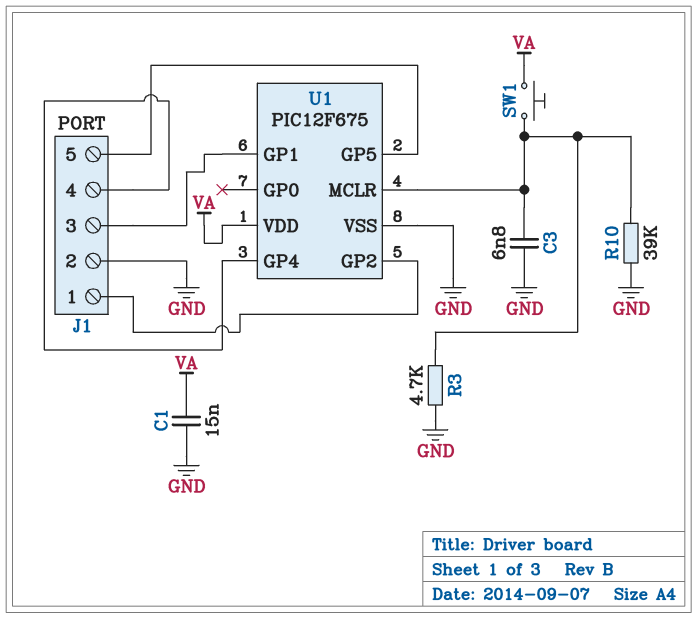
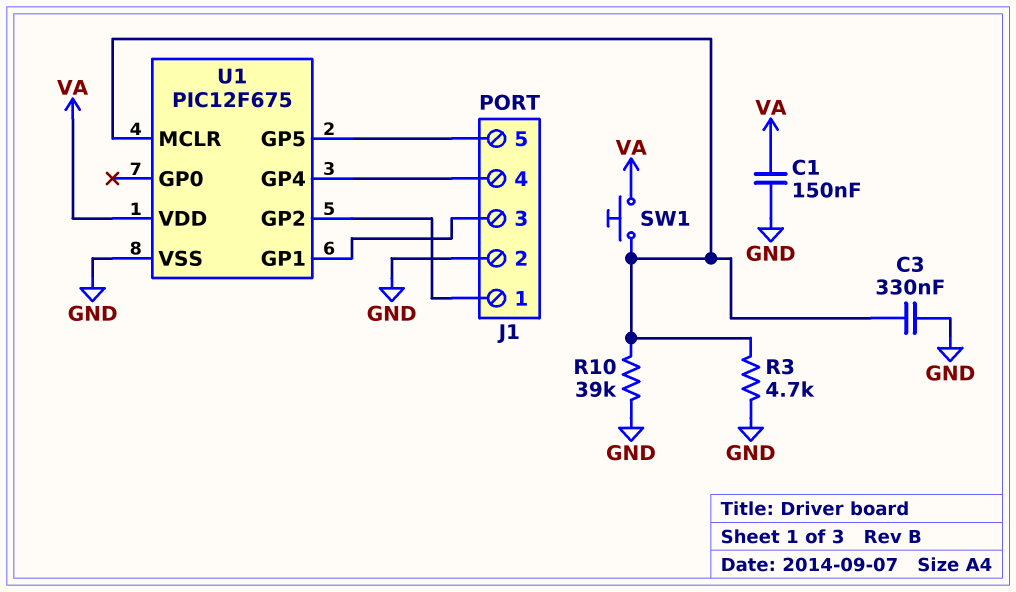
C1: 15nF (GND, VA) -> 150nF (GND, VA)
C3: 6.8nF (GND, U1/MCLR) -> 330nF (GND, U1/MCLR)

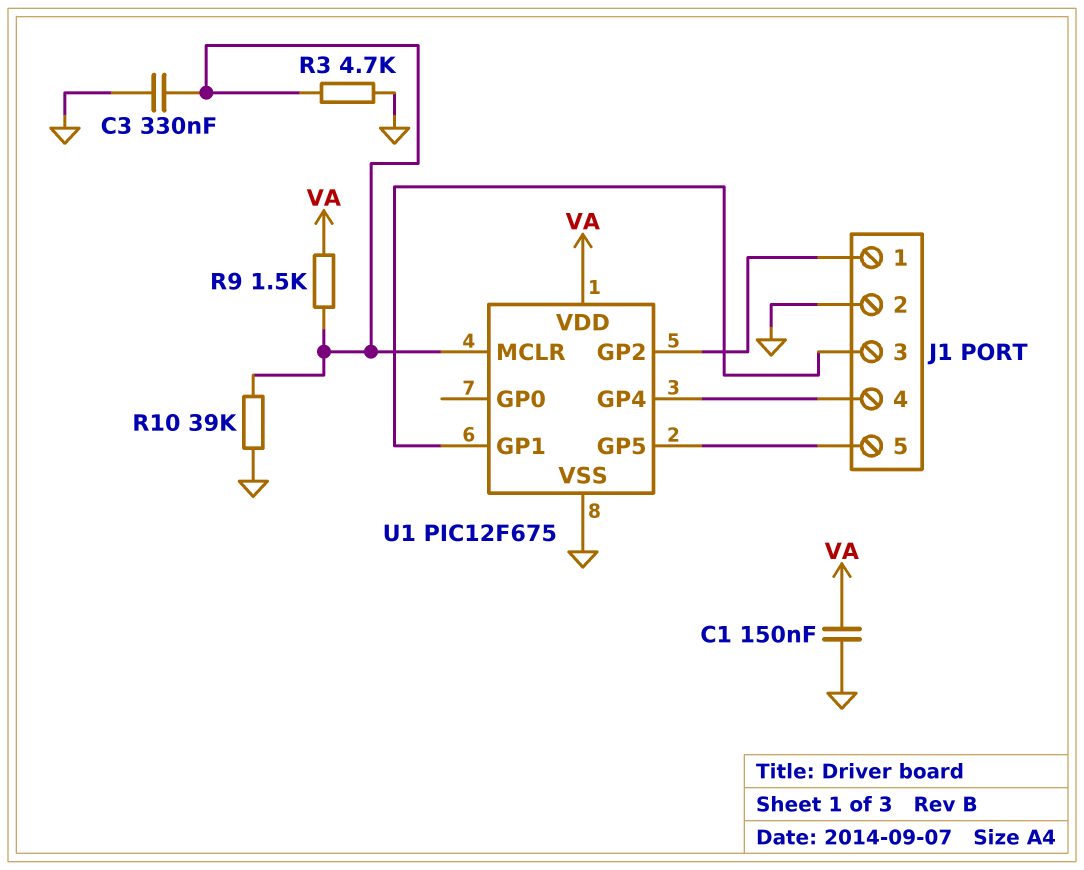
R9: none -> 1.5k (U1/MCLR, VA)
SW1: button (U1/MCLR, VA) -> none

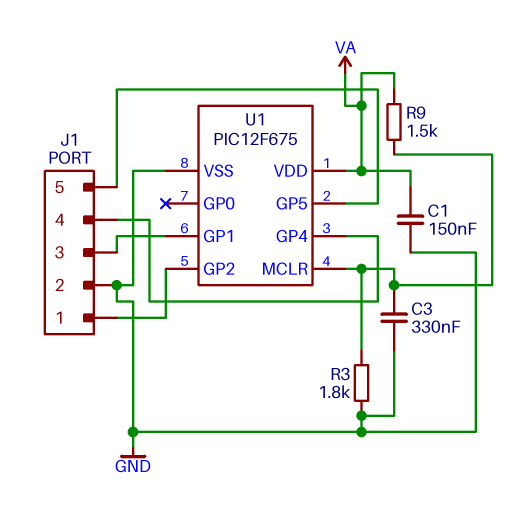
R3: 4.7k (GND, U1/MCLR) -> 1.8k (GND, U1/MCLR)
R10: 39k (GND, U1/MCLR) -> none

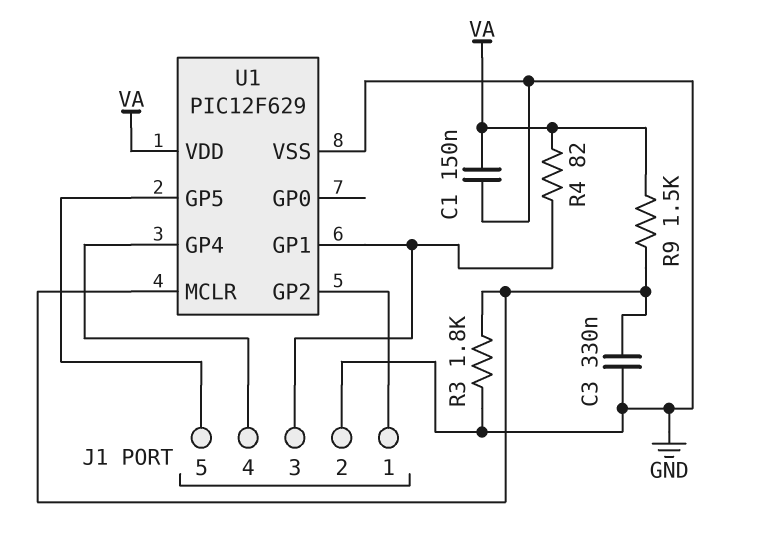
R4: none -> 82 (J1/3, VA)
U1: PIC12F675 -> PIC12F629

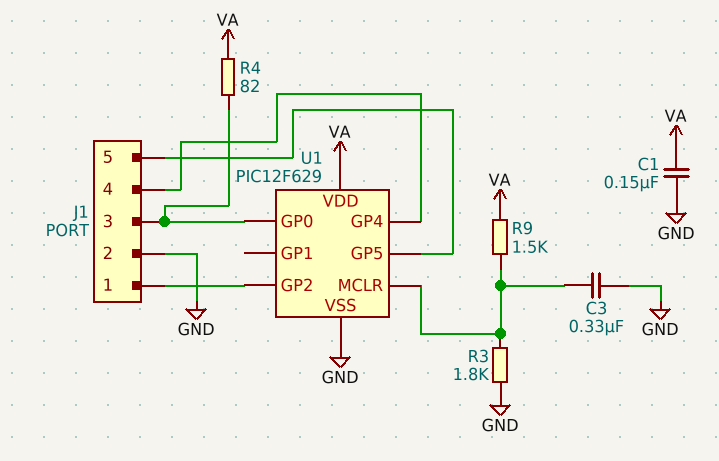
U1 pin GP0: none -> J1/3
U1 pin GP1: J1/3 -> none

